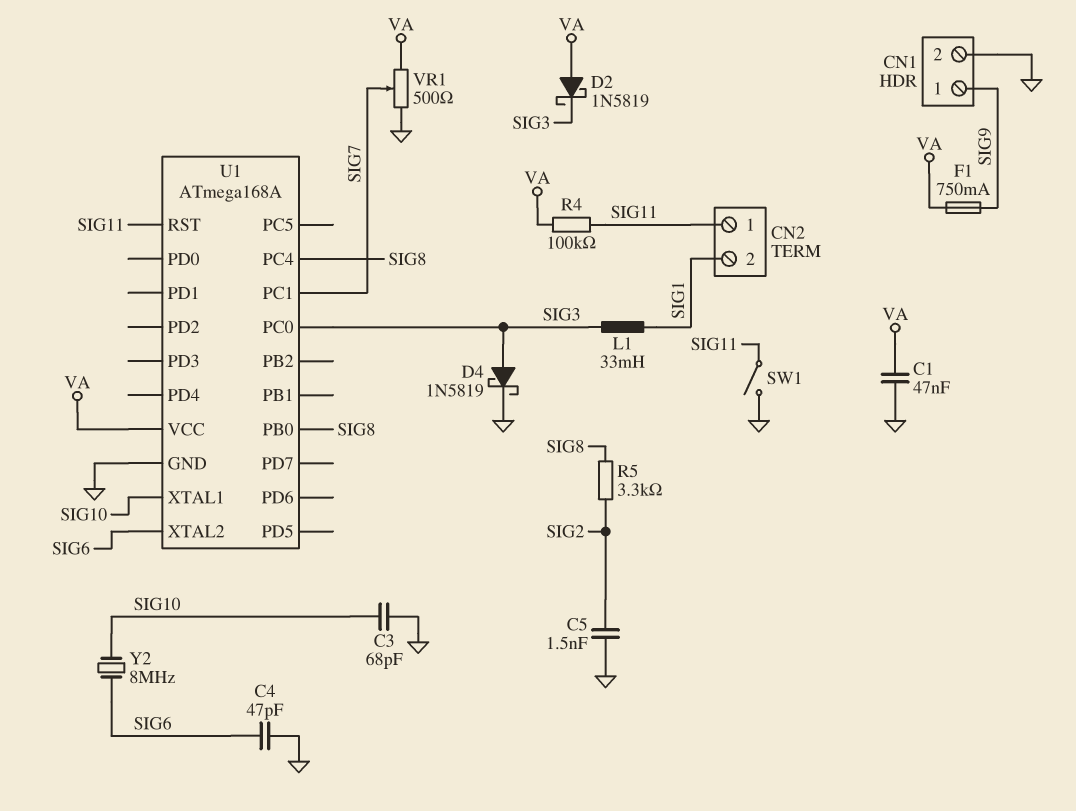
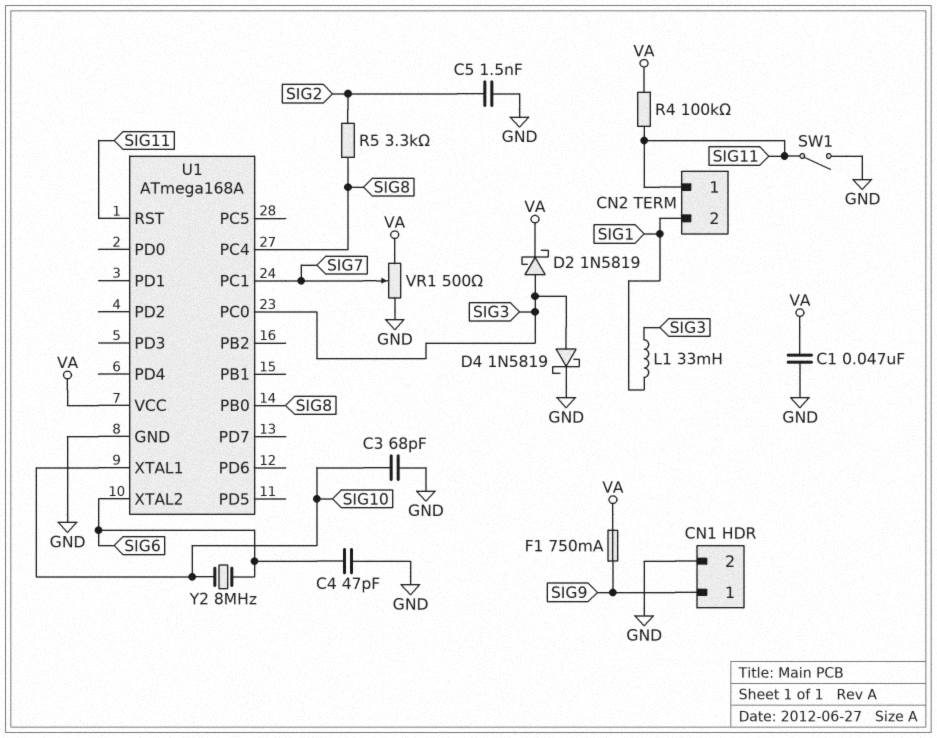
D2: schottky 1N5819 (A VA, K SIG3) -> schottky 1N5819 (A SIG3, K VA)

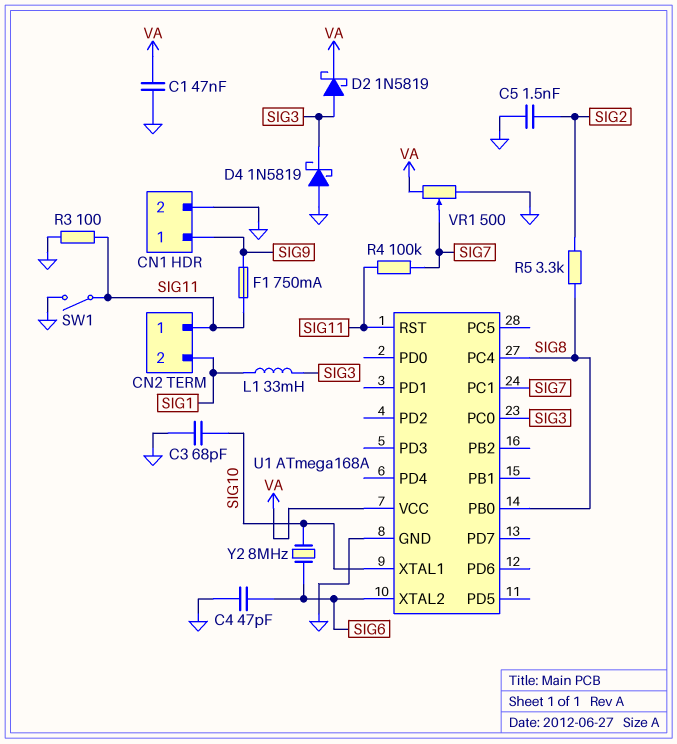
D4: schottky 1N5819 (A SIG3, K GND) -> schottky 1N5819 (A GND, K SIG3)
F1: 750mA (SIG9, VA) -> 750mA (SIG9, SIG11)
R3: none -> 100 (GND, SIG11)
R4: 100k (SIG11, VA) -> 100k (SIG7, SIG11)

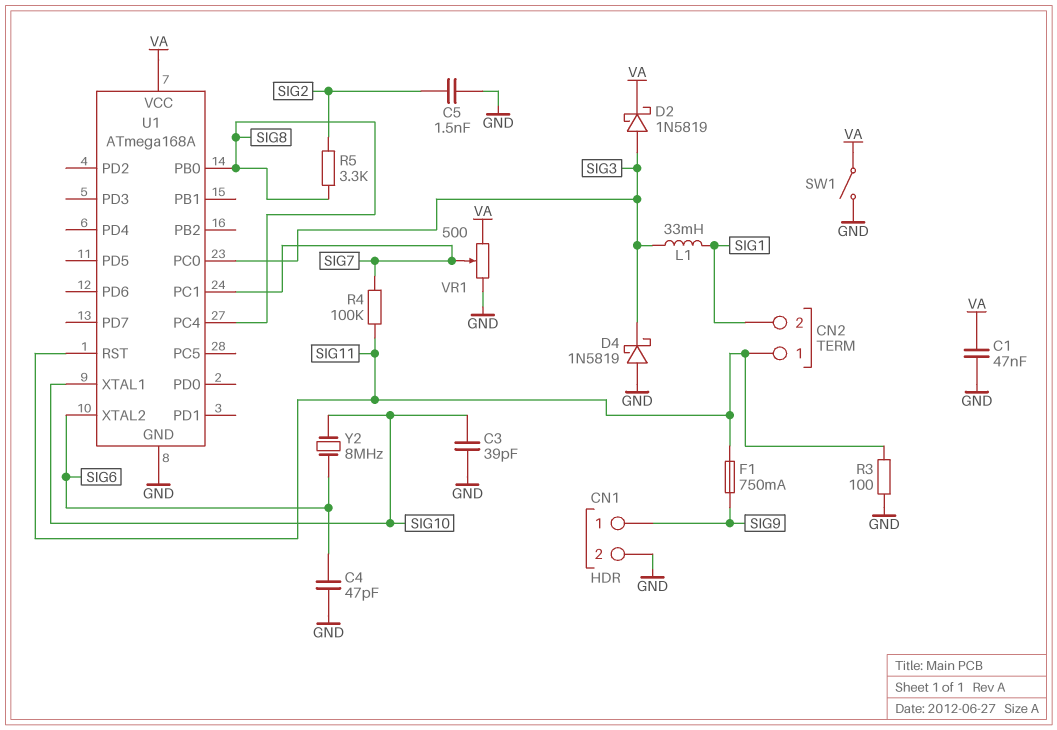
C3: 68pF (GND, SIG10) -> 39pF (GND, SIG10)
SW1: switch (GND, SIG11) -> switch (GND, VA)

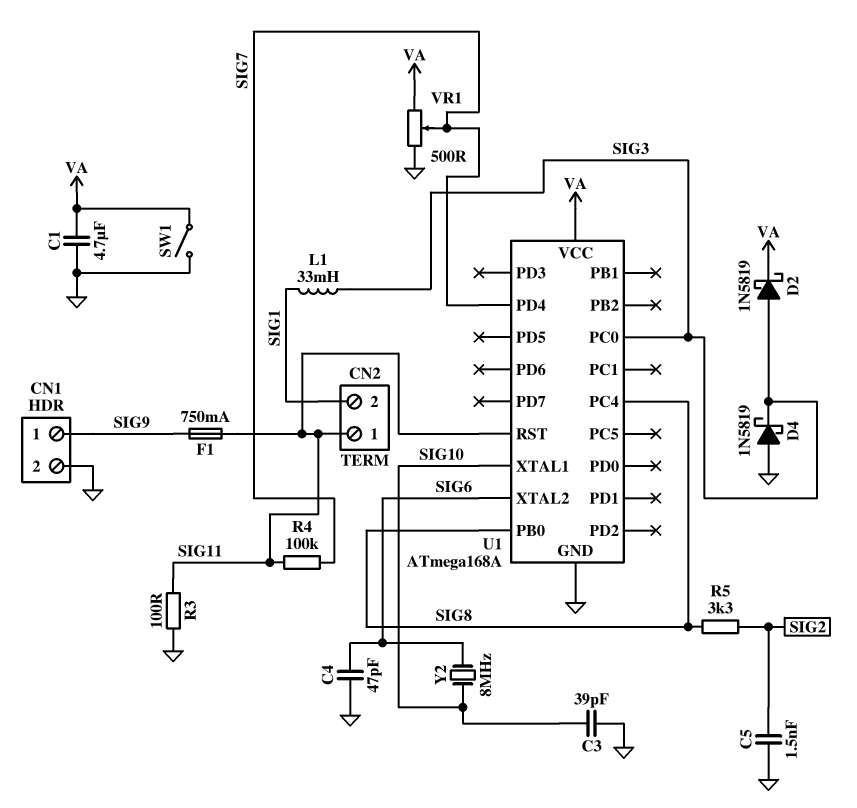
C1: 47nF (GND, VA) -> 4.7uF (GND, VA)
U1 pin PC1: SIG7 -> none
U1 pin PD4: none -> SIG7

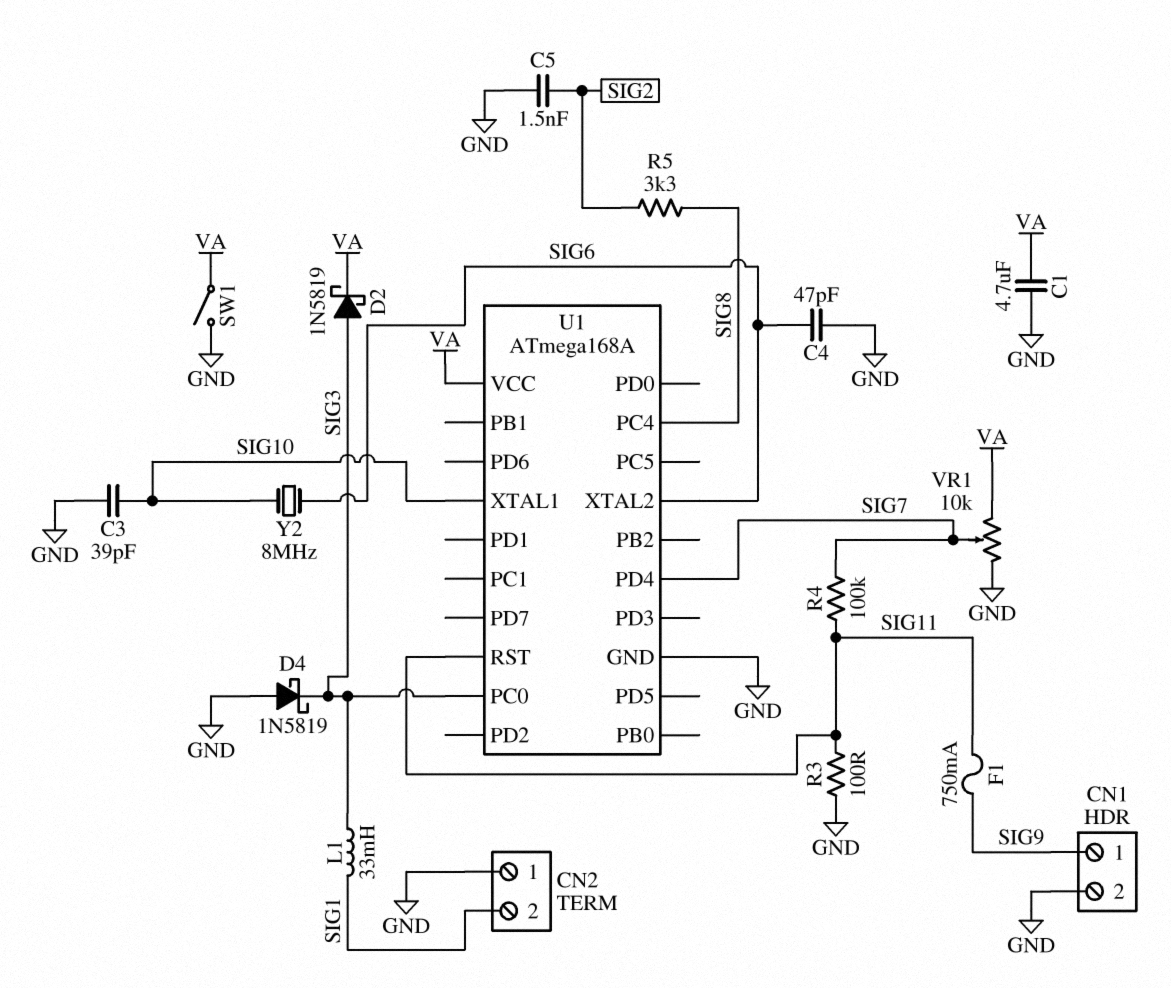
CN2 pin 1: SIG11 -> GND
U1 pin PB0: SIG8 -> none
VR1: 500 (GND, VA, wiper SIG7) -> 10k (GND, VA, wiper SIG7)

